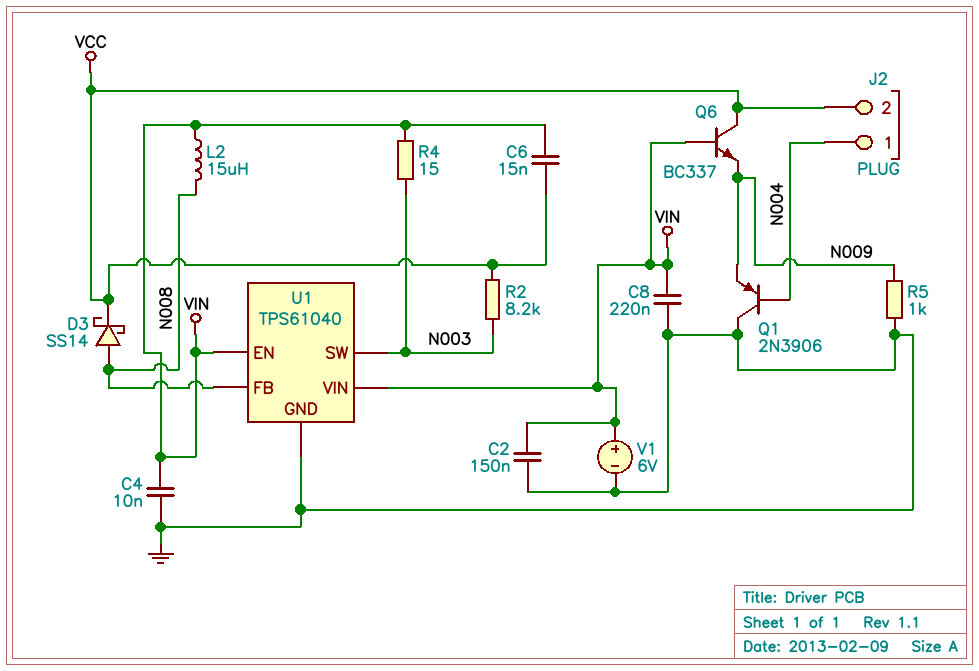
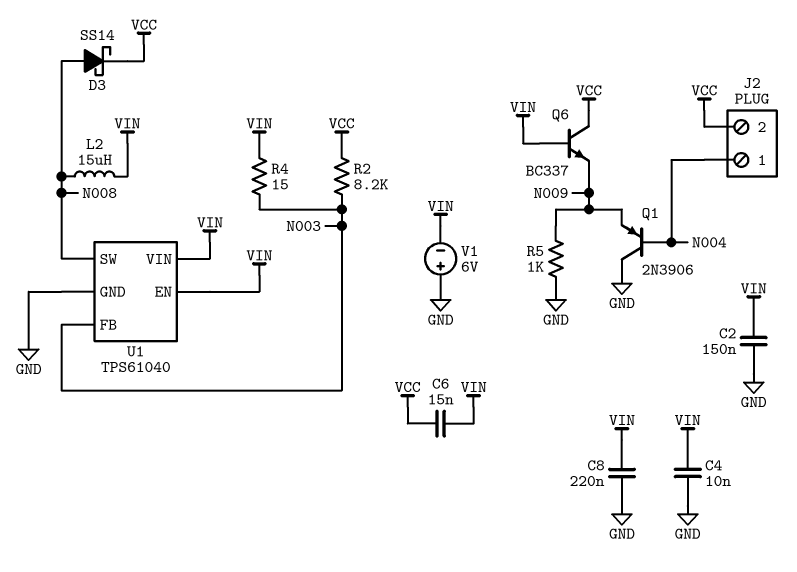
U1 pin FB: N008 -> N003
U1 pin SW: N003 -> N008
V1: 6V (plus VIN, minus GND) -> 6V (plus GND, minus VIN)

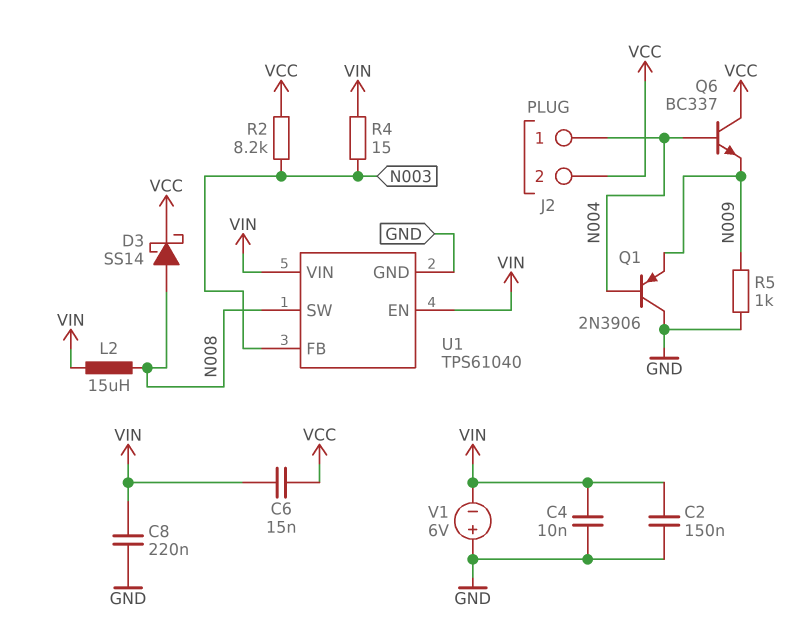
Q6: NPN BC337 (B VIN, C VCC, E N009) -> NPN BC337 (B N004, C VCC, E N009)

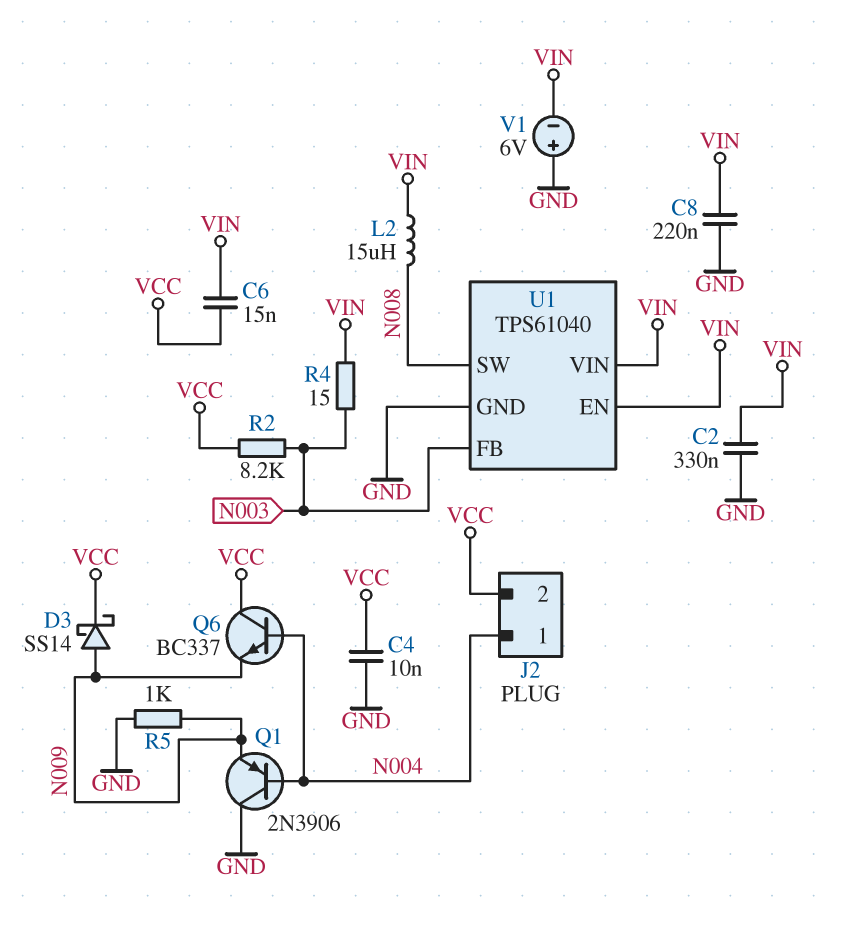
C2: 150nF (GND, VIN) -> 330nF (GND, VIN)
C4: 10nF (GND, VIN) -> 10nF (GND, VCC)
D3: schottky SS14 (A N008, K VCC) -> schottky SS14 (A N009, K VCC)

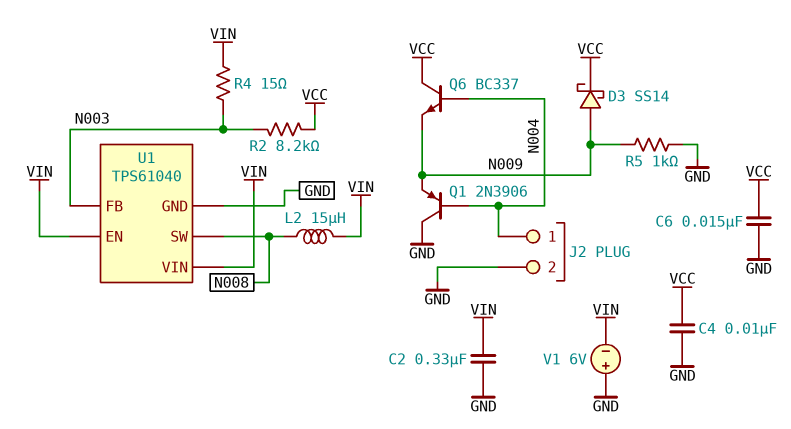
C6: 15nF (VCC, VIN) -> 15nF (GND, VCC)
C8: 220nF (GND, VIN) -> none
J2 pin 2: VCC -> GND

